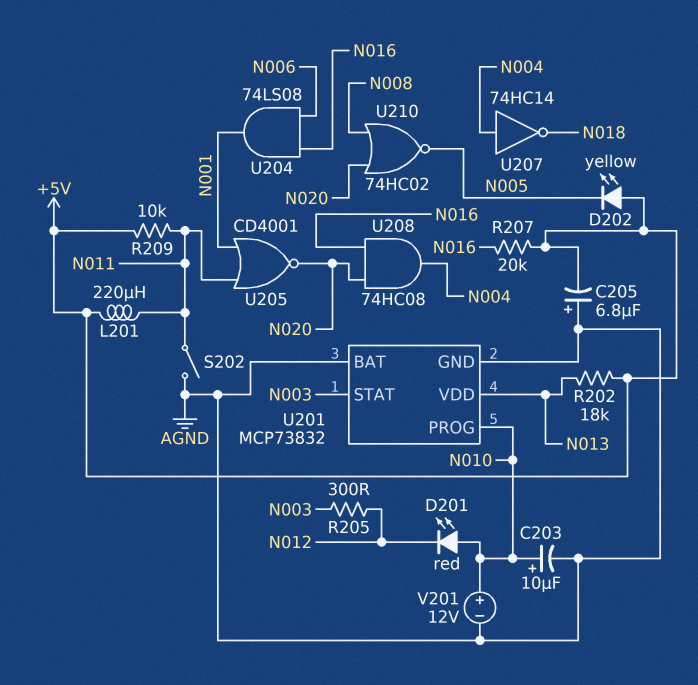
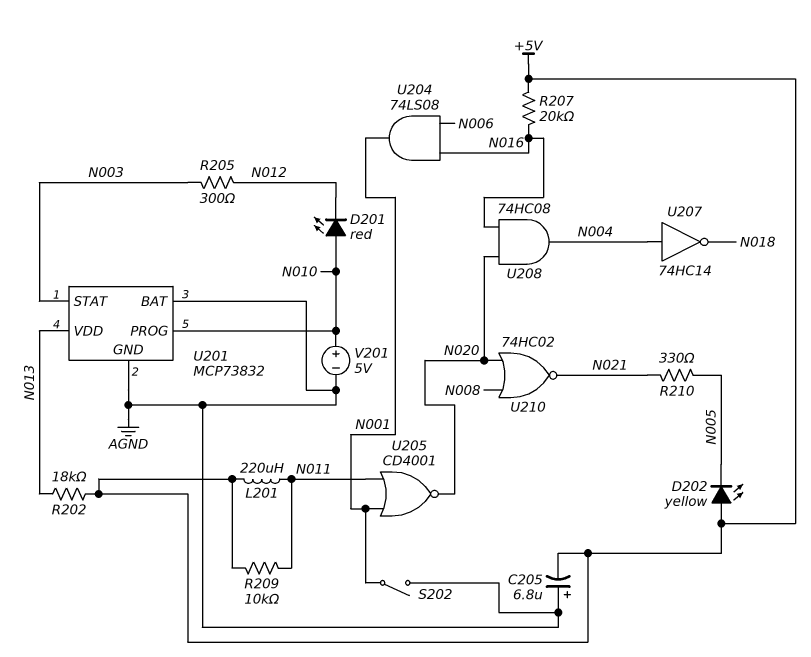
C203: 10uF (plus N010, minus AGND) -> none
R210: none -> 330 (N005, N021)
S202: switch (AGND, N011) -> switch (AGND, N001)
U210: NOR 74HC02 (in N008, in N020, out N005) -> NOR 74HC02 (in N008, in N020, out N021)
V201: 12V (plus N010, minus AGND) -> 5V (plus N010, minus AGND)

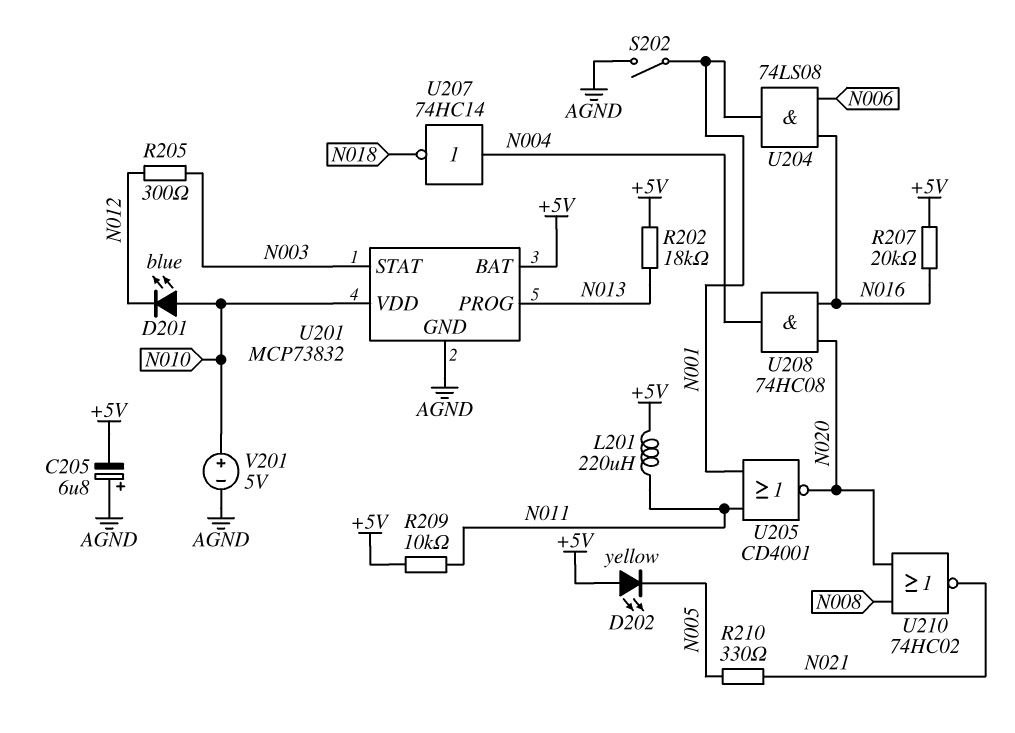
D201: LED red (A N010, K N012) -> LED blue (A N010, K N012)
U201 pin BAT: AGND -> +5V
U201 pin PROG: N010 -> N013
U201 pin VDD: N013 -> N010

